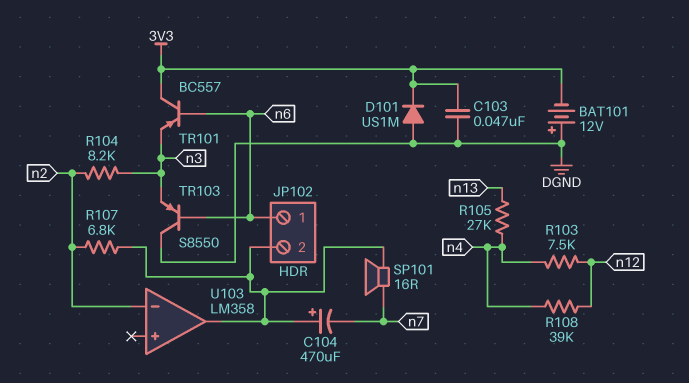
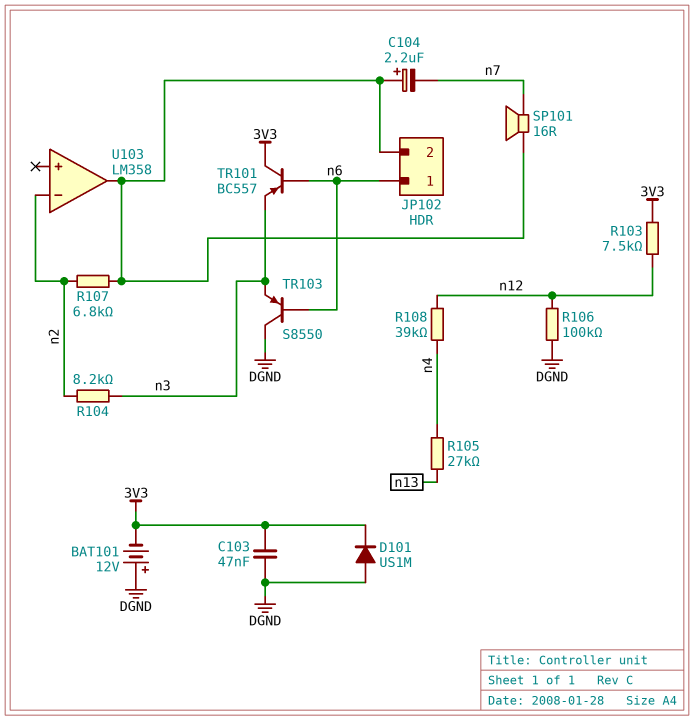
C104: 470uF (plus JP102/2, minus n7) -> 2.2uF (plus JP102/2, minus n7)
R103: 7.5k (n4, n12) -> 7.5k (3V3, n12)
R106: none -> 100k (DGND, n12)

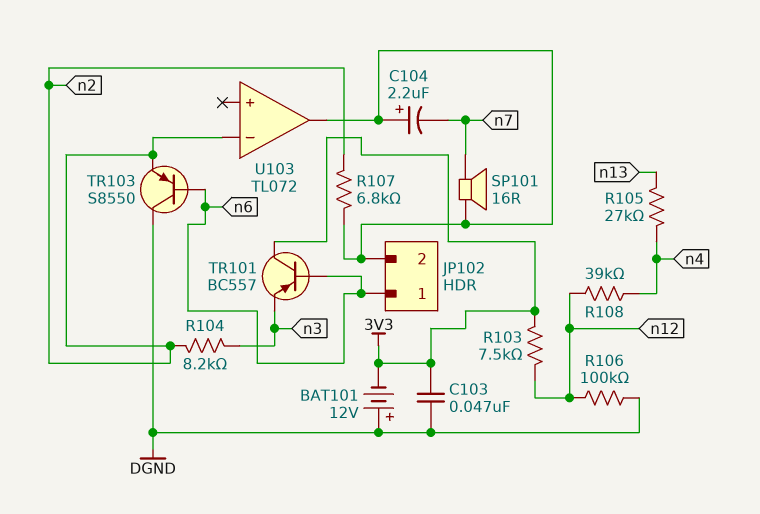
D101: diode US1M (A DGND, K 3V3) -> none
TR103: PNP S8550 (B n6, C DGND, E n3) -> PNP S8550 (B n6, C DGND, E n2)
U103: LM358 -> TL072

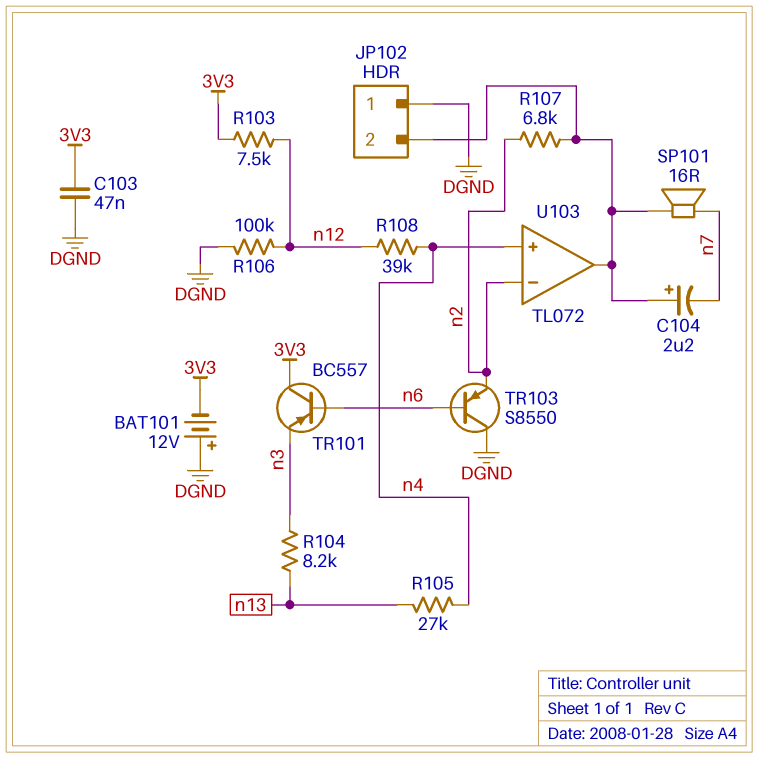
JP102 pin 1: n6 -> DGND
R104: 8.2k (n2, n3) -> 8.2k (n3, n13)
U103 pin in+: none -> n4

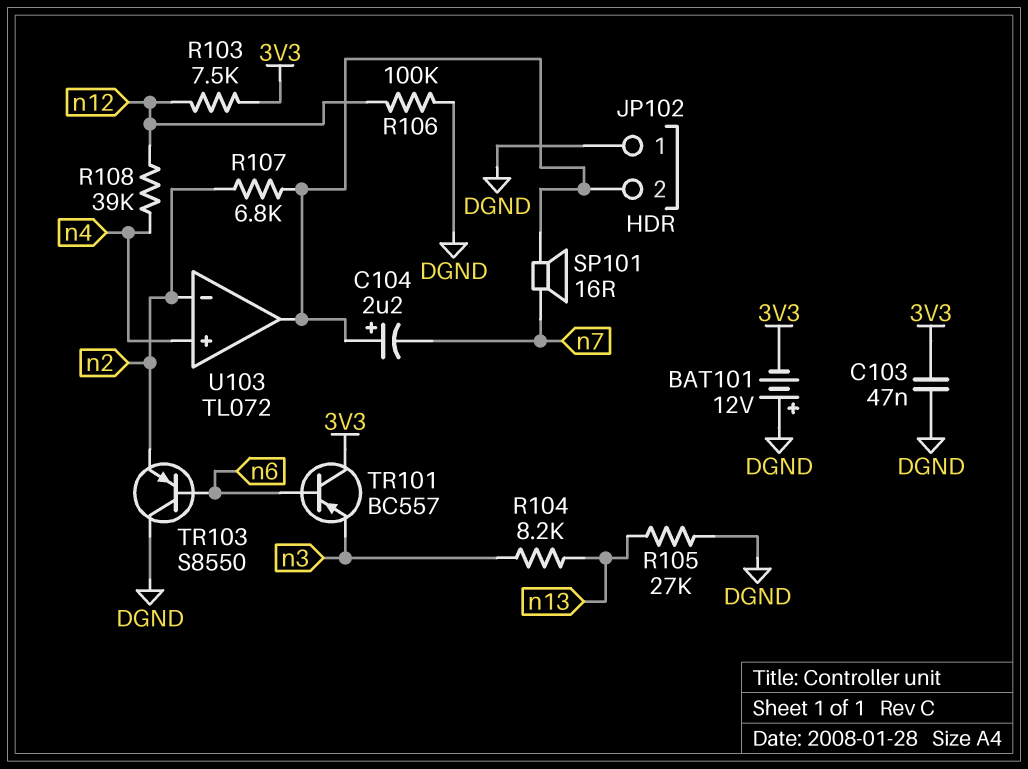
R105: 27k (n4, n13) -> 27k (DGND, n13)

